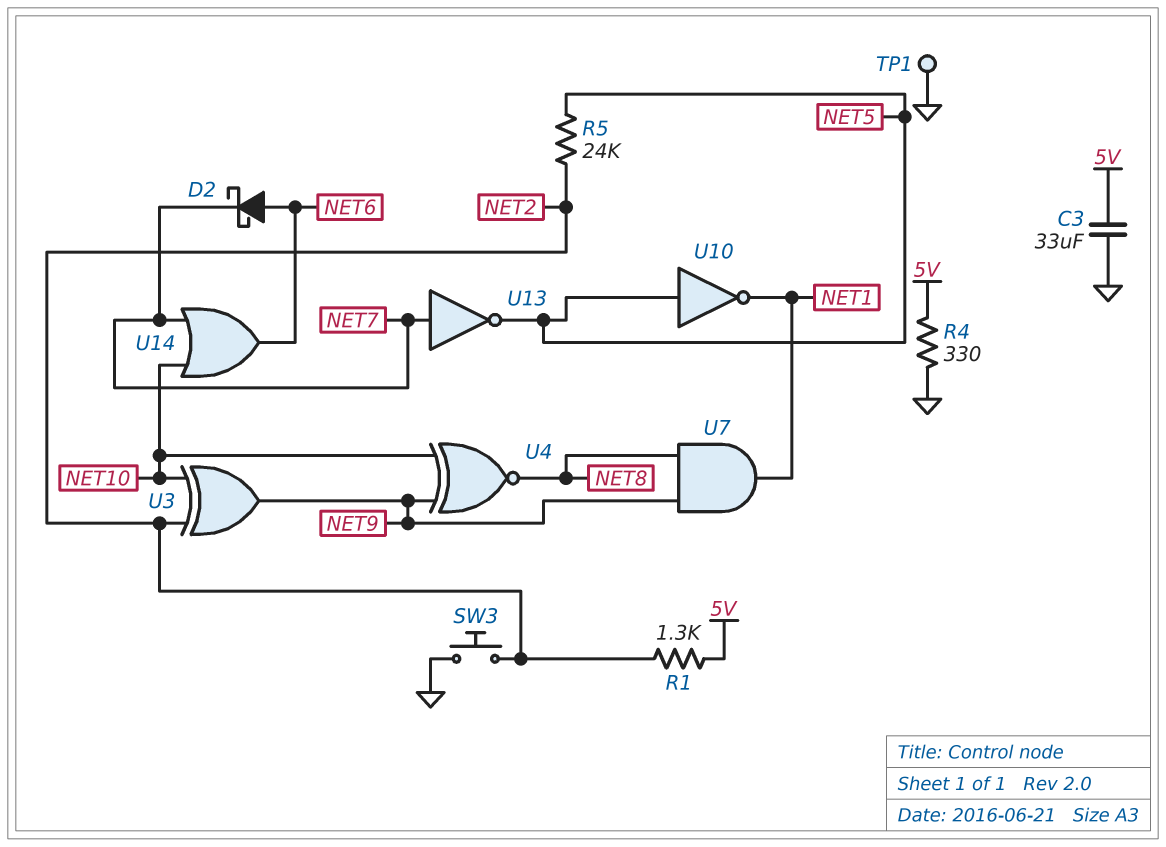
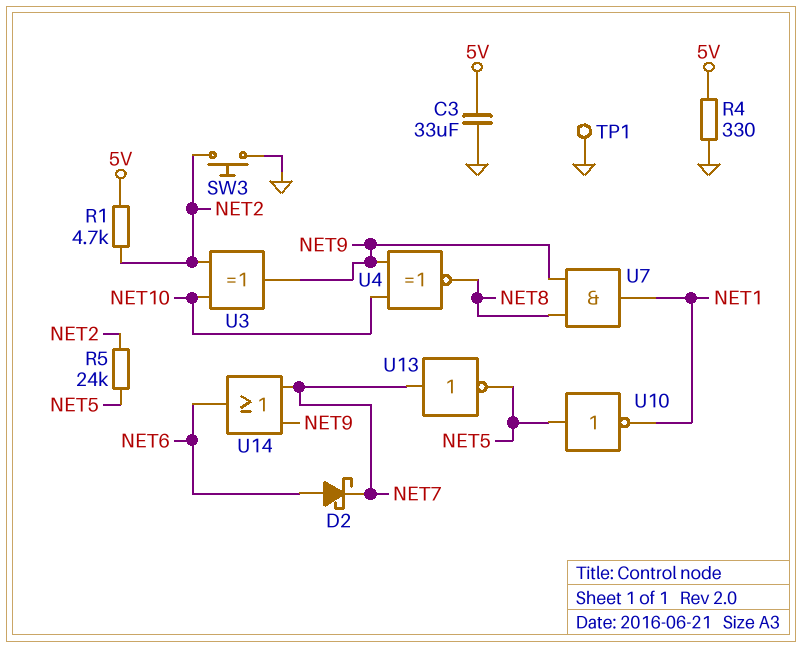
R1: 1.3k (5V, NET2) -> 4.7k (5V, NET2)
U14: OR (in NET7, in NET10, out NET6) -> OR (in NET7, in NET9, out NET6)

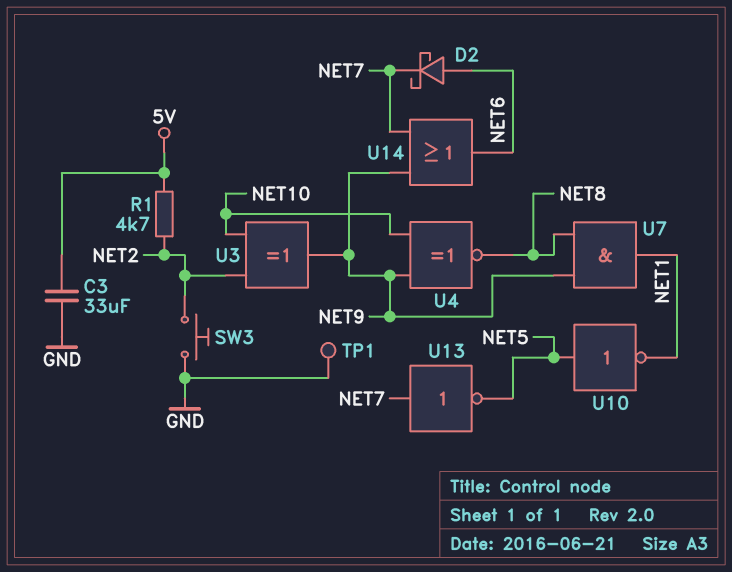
R4: 330 (5V, GND) -> none
R5: 24k (NET2, NET5) -> none

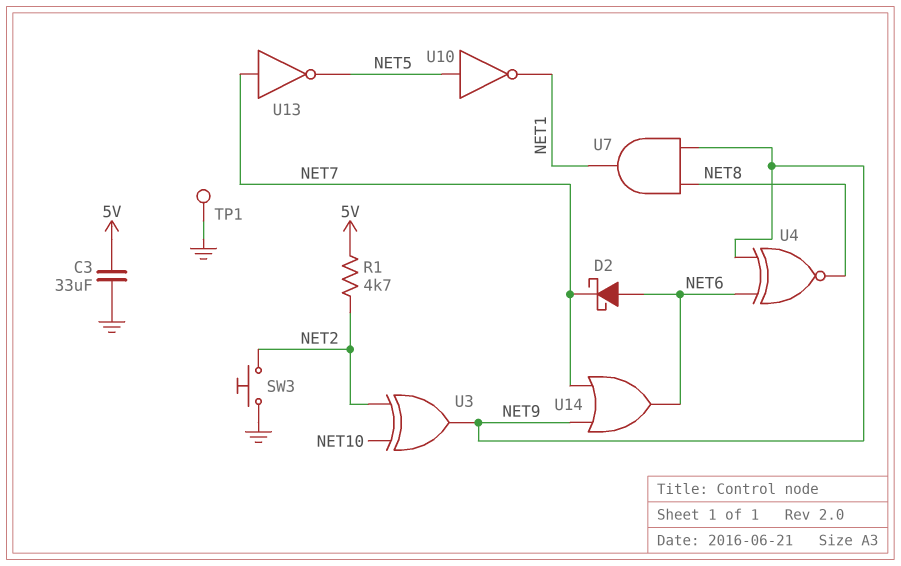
U4: XNOR (in NET9, in NET10, out NET8) -> XNOR (in NET6, in NET9, out NET8)

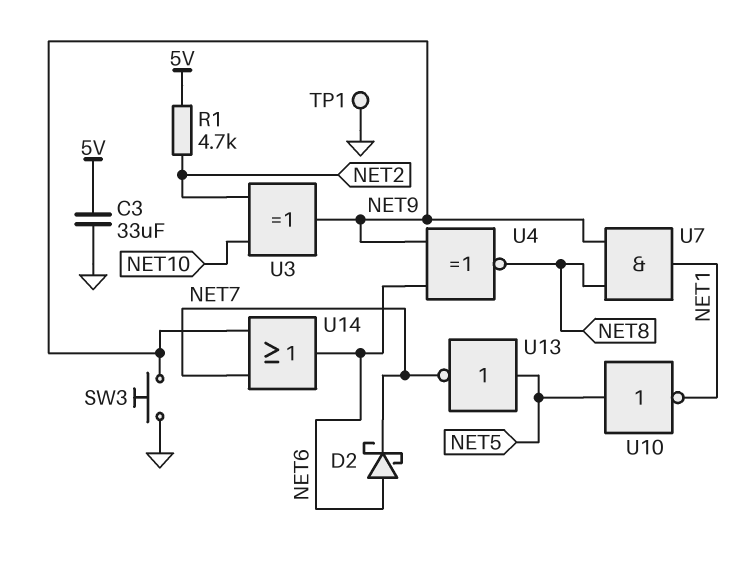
SW3: button (GND, NET2) -> button (GND, NET9)
U13: NOT (in NET7, out NET5) -> NOT (in NET5, out NET7)

